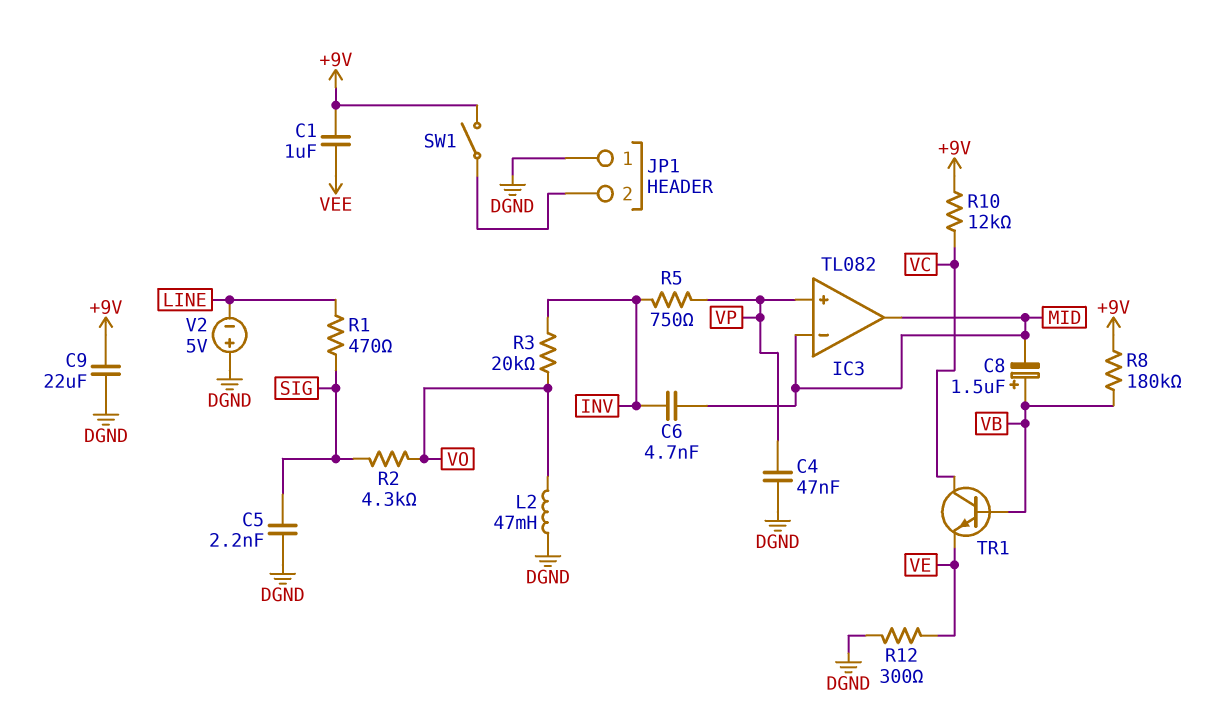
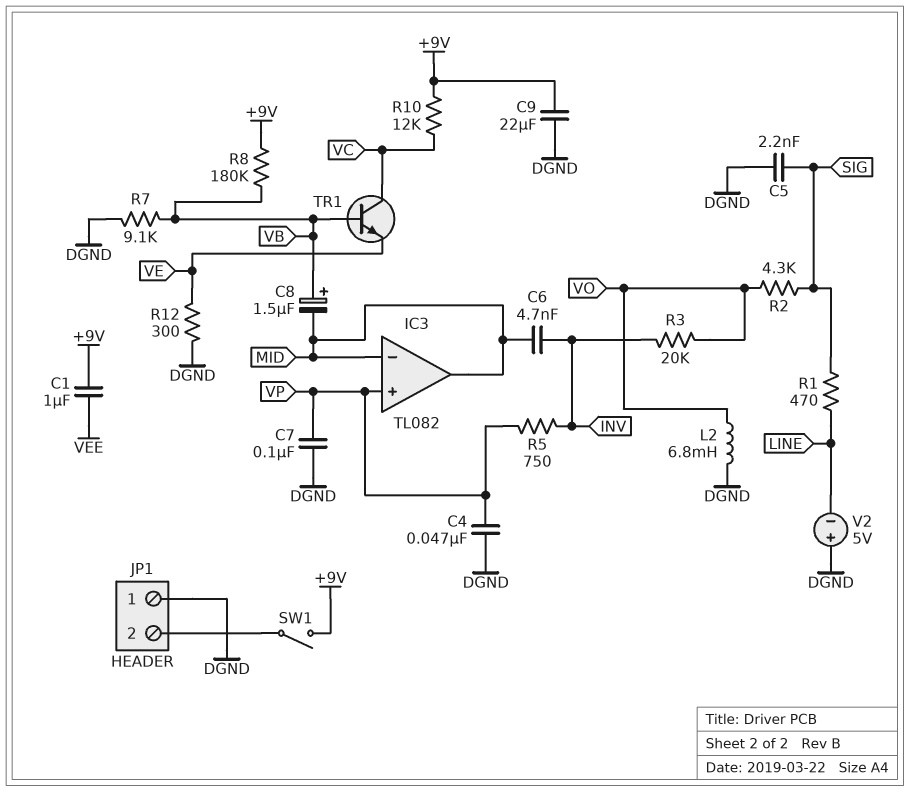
C7: none -> 100nF (DGND, VP)
L2: 47mH (DGND, VO) -> 6.8mH (DGND, VO)
R7: none -> 9.1k (DGND, VB)

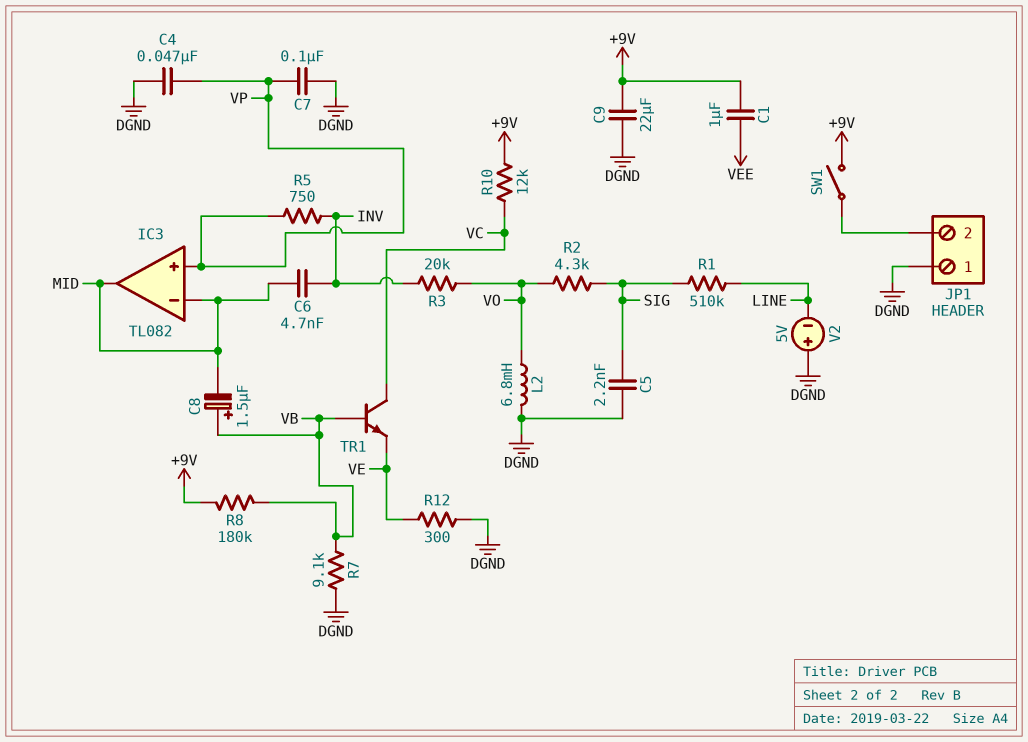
R1: 470 (LINE, SIG) -> 510k (LINE, SIG)

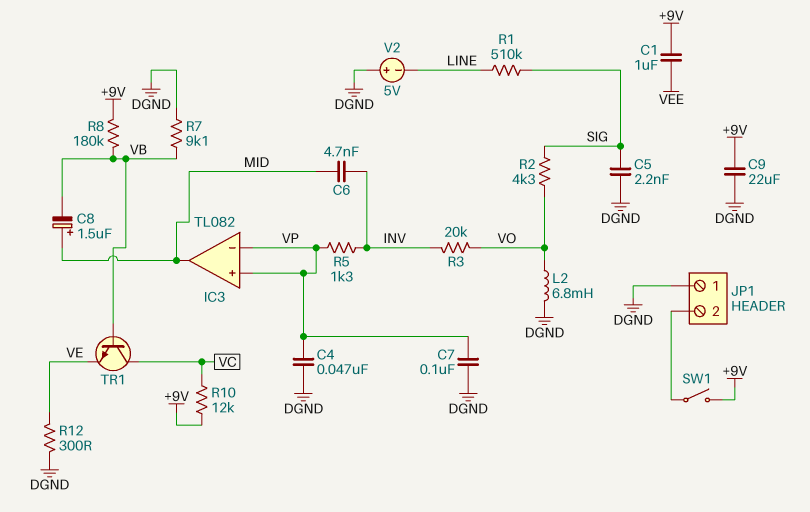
C8: 1.5uF (plus VB, minus MID) -> 1.5uF (plus MID, minus VB)
IC3 pin in-: MID -> VP
R5: 750 (INV, VP) -> 1.3k (INV, VP)

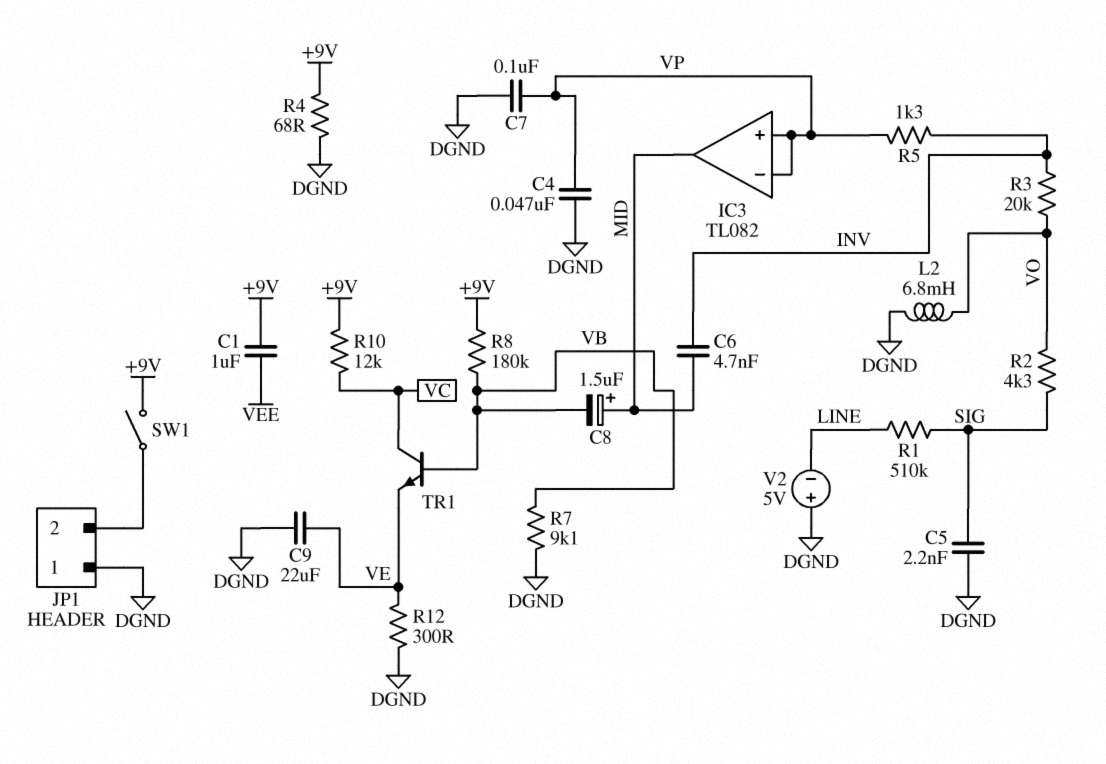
C9: 22uF (+9V, DGND) -> 22uF (DGND, VE)
R4: none -> 68 (+9V, DGND)

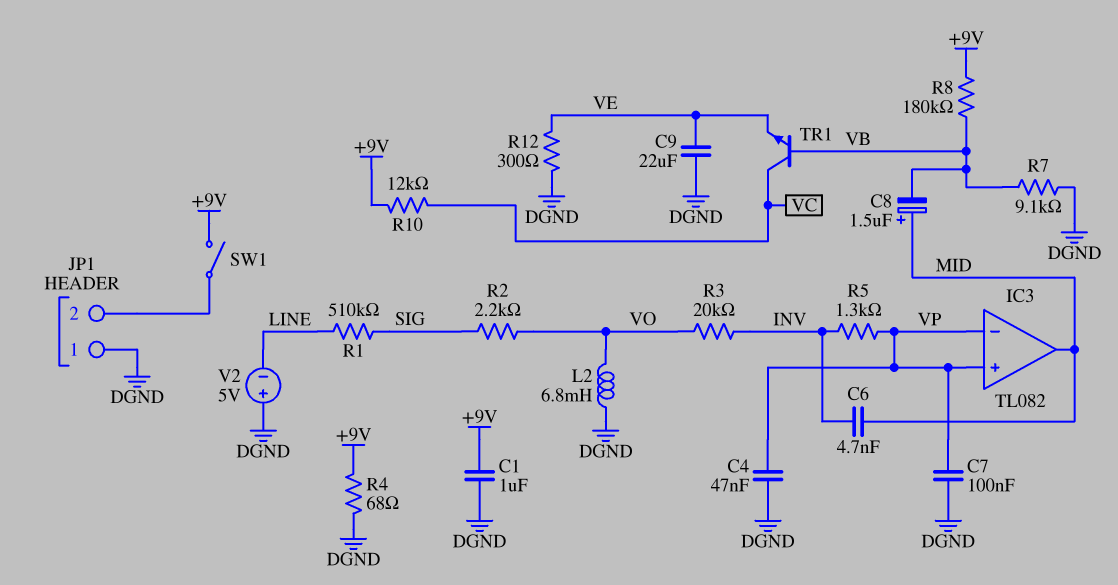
C1: 1uF (+9V, VEE) -> 1uF (+9V, DGND)
C5: 2.2nF (DGND, SIG) -> none
R2: 4.3k (SIG, VO) -> 2.2k (SIG, VO)

